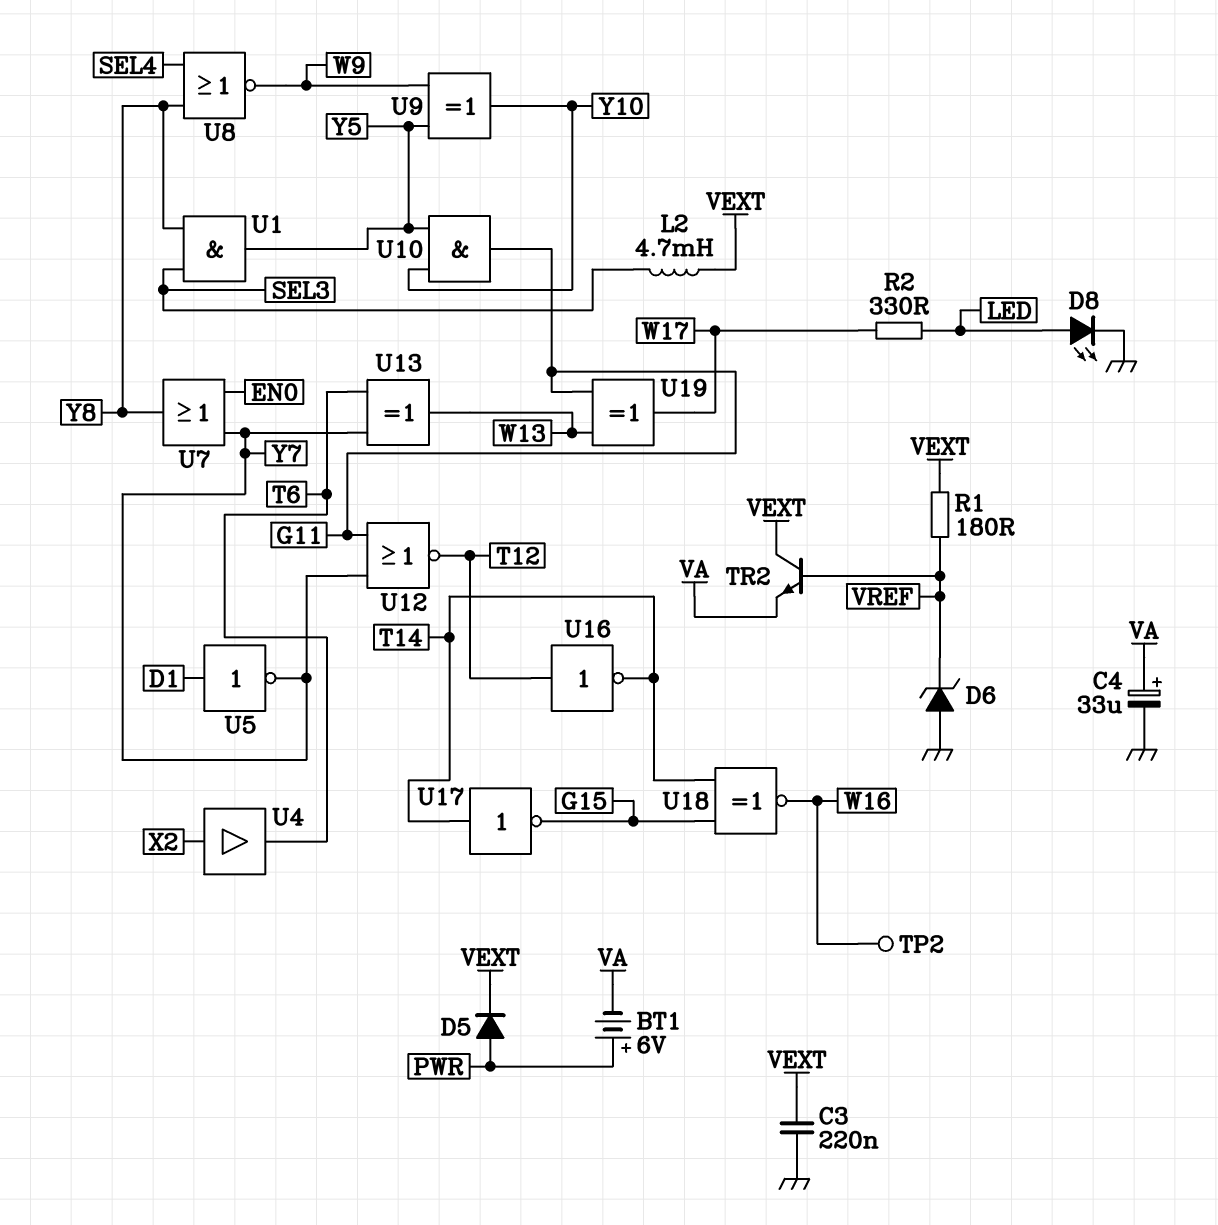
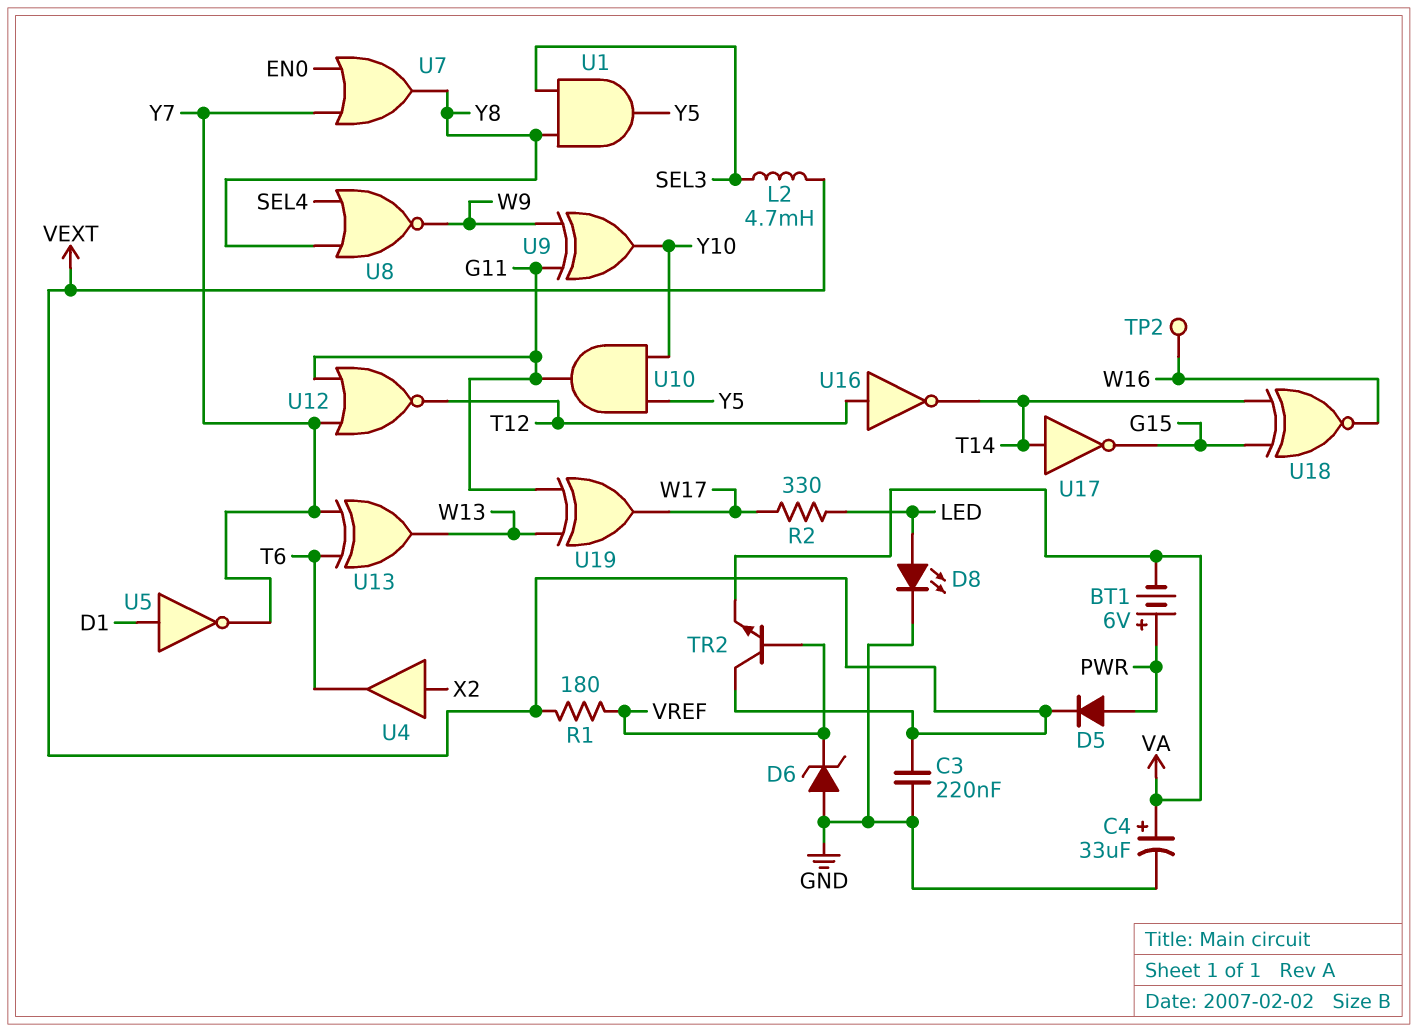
U9: XOR (in W9, in Y5, out Y10) -> XOR (in G11, in W9, out Y10)

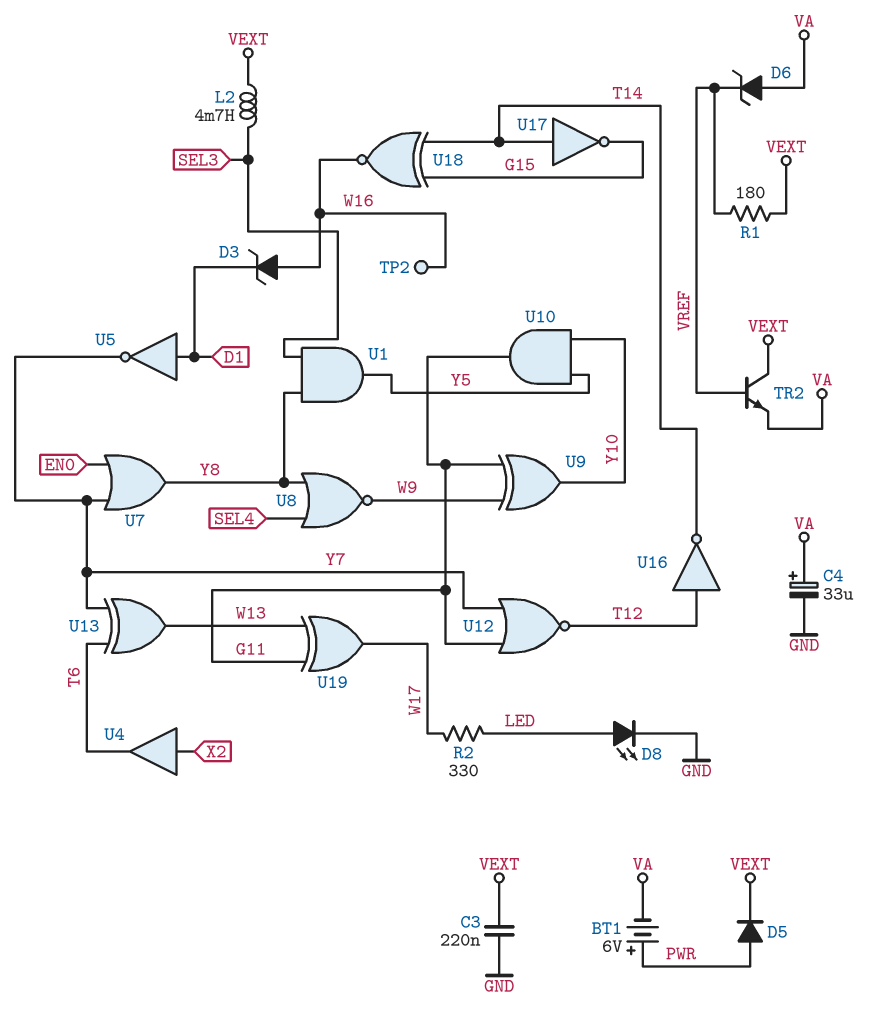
D3: none -> zener (A W16, K D1)
D6: zener (A GND, K VREF) -> zener (A VA, K VREF)

